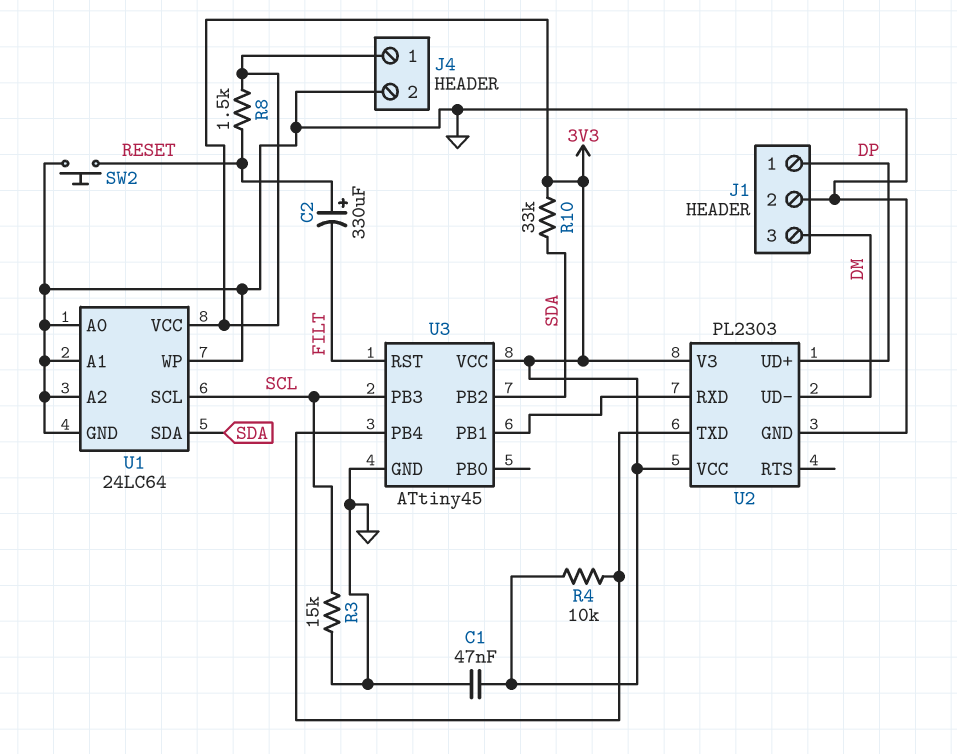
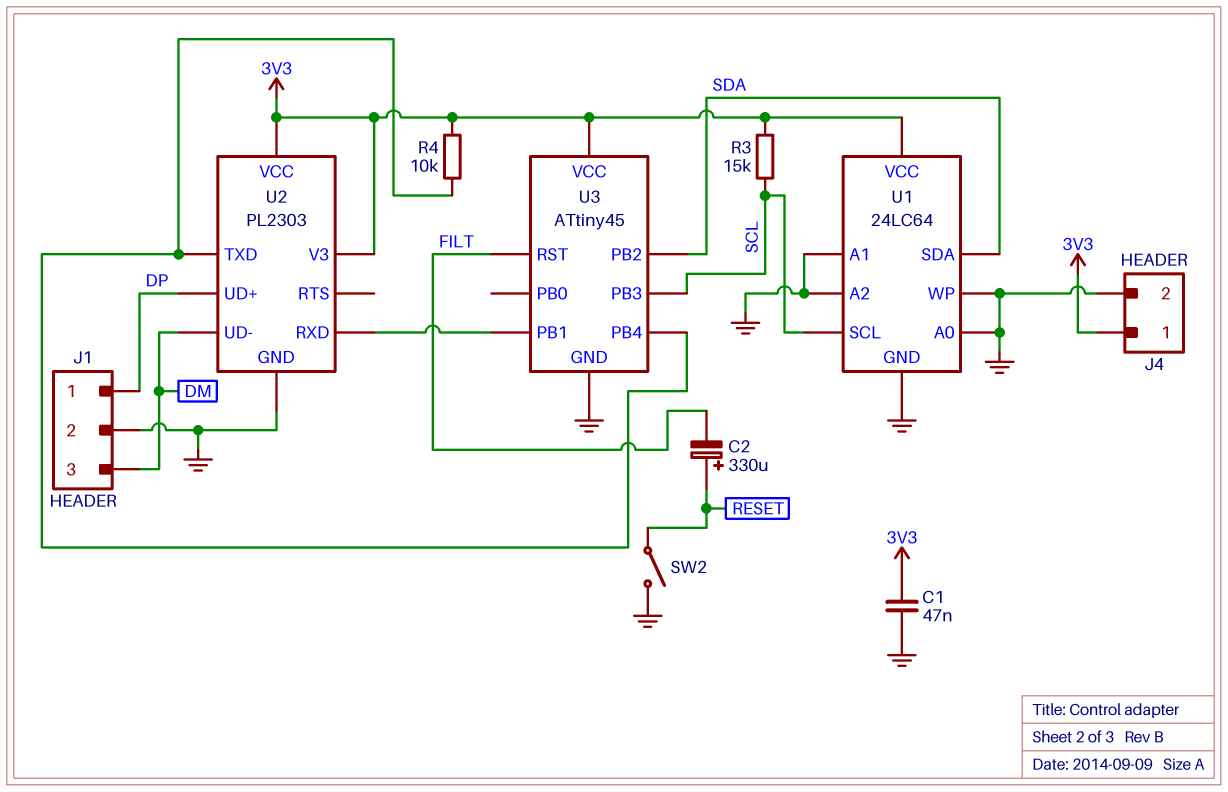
R3: 15k (GND, SCL) -> 15k (3V3, SCL)
R8: 1.5k (3V3, RESET) -> none
R10: 33k (3V3, SDA) -> none
SW2: button (GND, RESET) -> switch (GND, RESET)

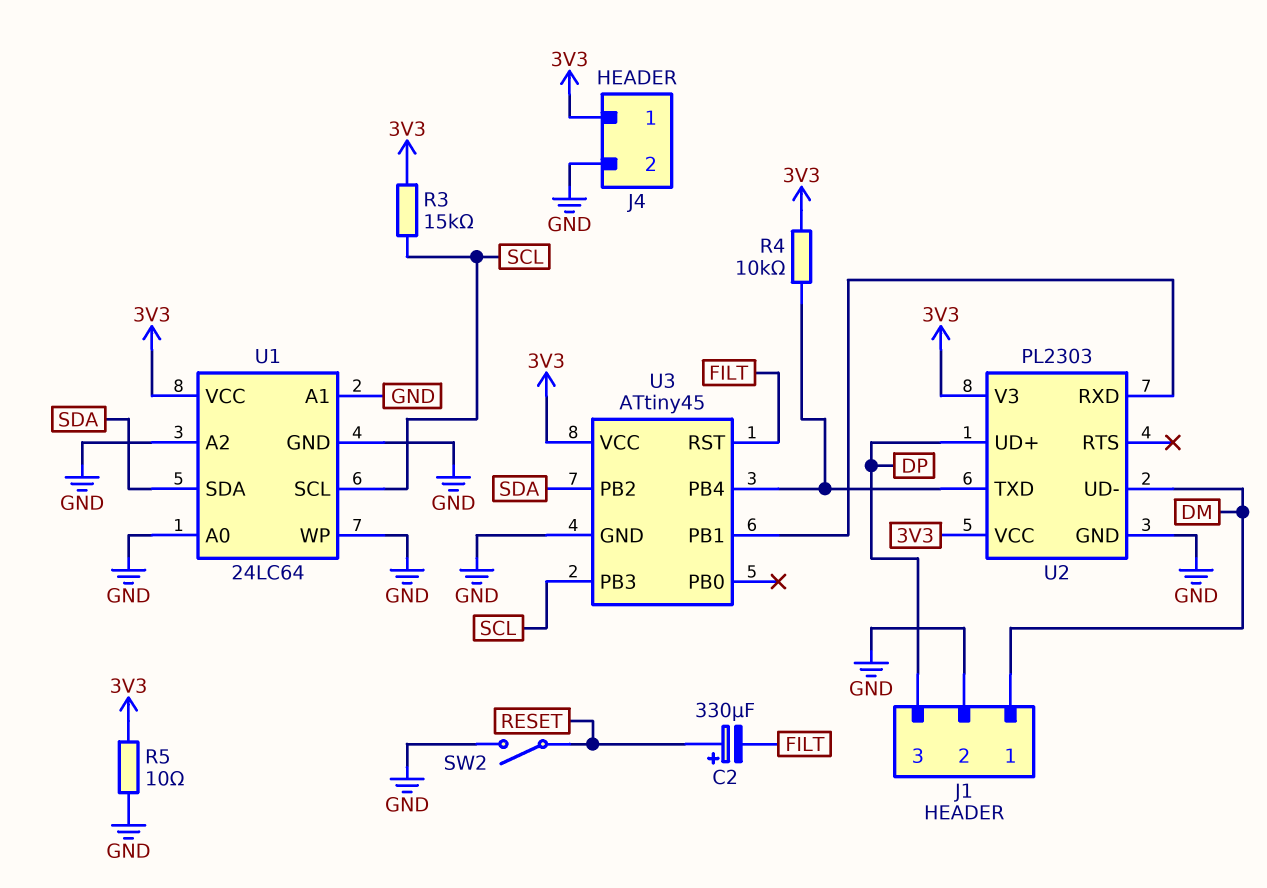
C1: 47nF (3V3, GND) -> none
J1 pin 1: DP -> DM
J1 pin 3: DM -> DP
R5: none -> 10 (3V3, GND)

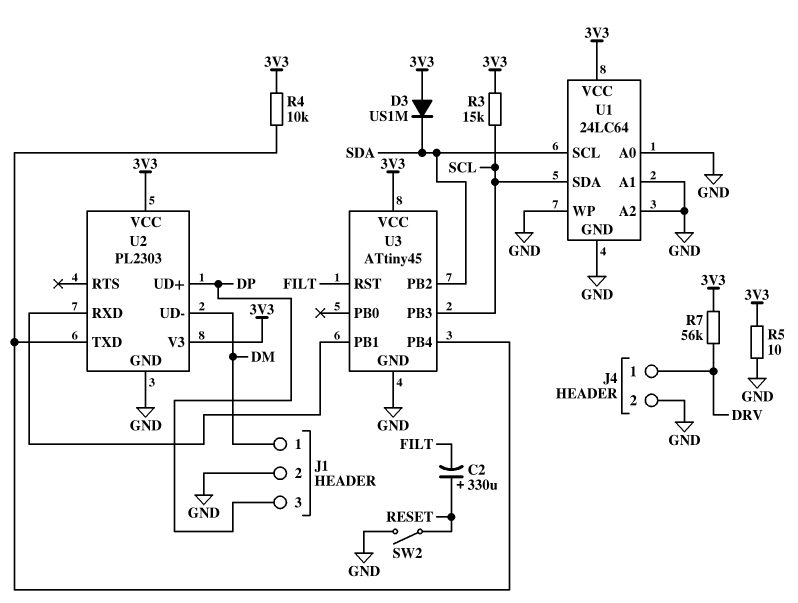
D3: none -> diode US1M (A 3V3, K SDA)
J4 pin 1: 3V3 -> DRV
R7: none -> 56k (3V3, DRV)
U1 pin SCL: SCL -> SDA
U1 pin SDA: SDA -> SCL

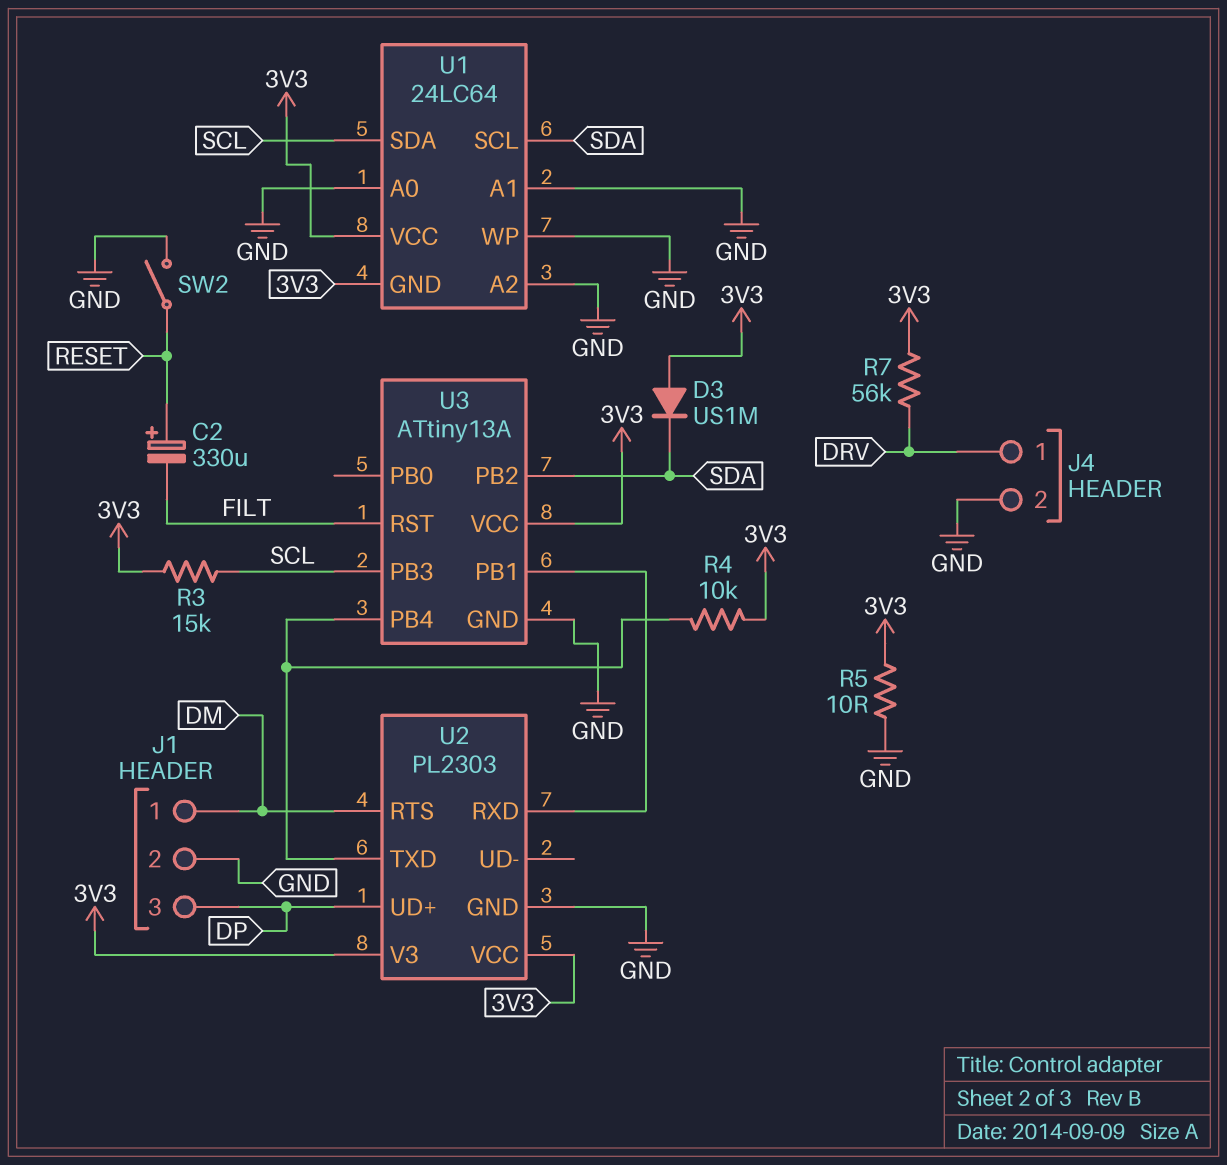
U1 pin GND: GND -> 3V3
U2 pin RTS: none -> DM
U2 pin UD-: DM -> none
U3: ATtiny45 -> ATtiny13A

